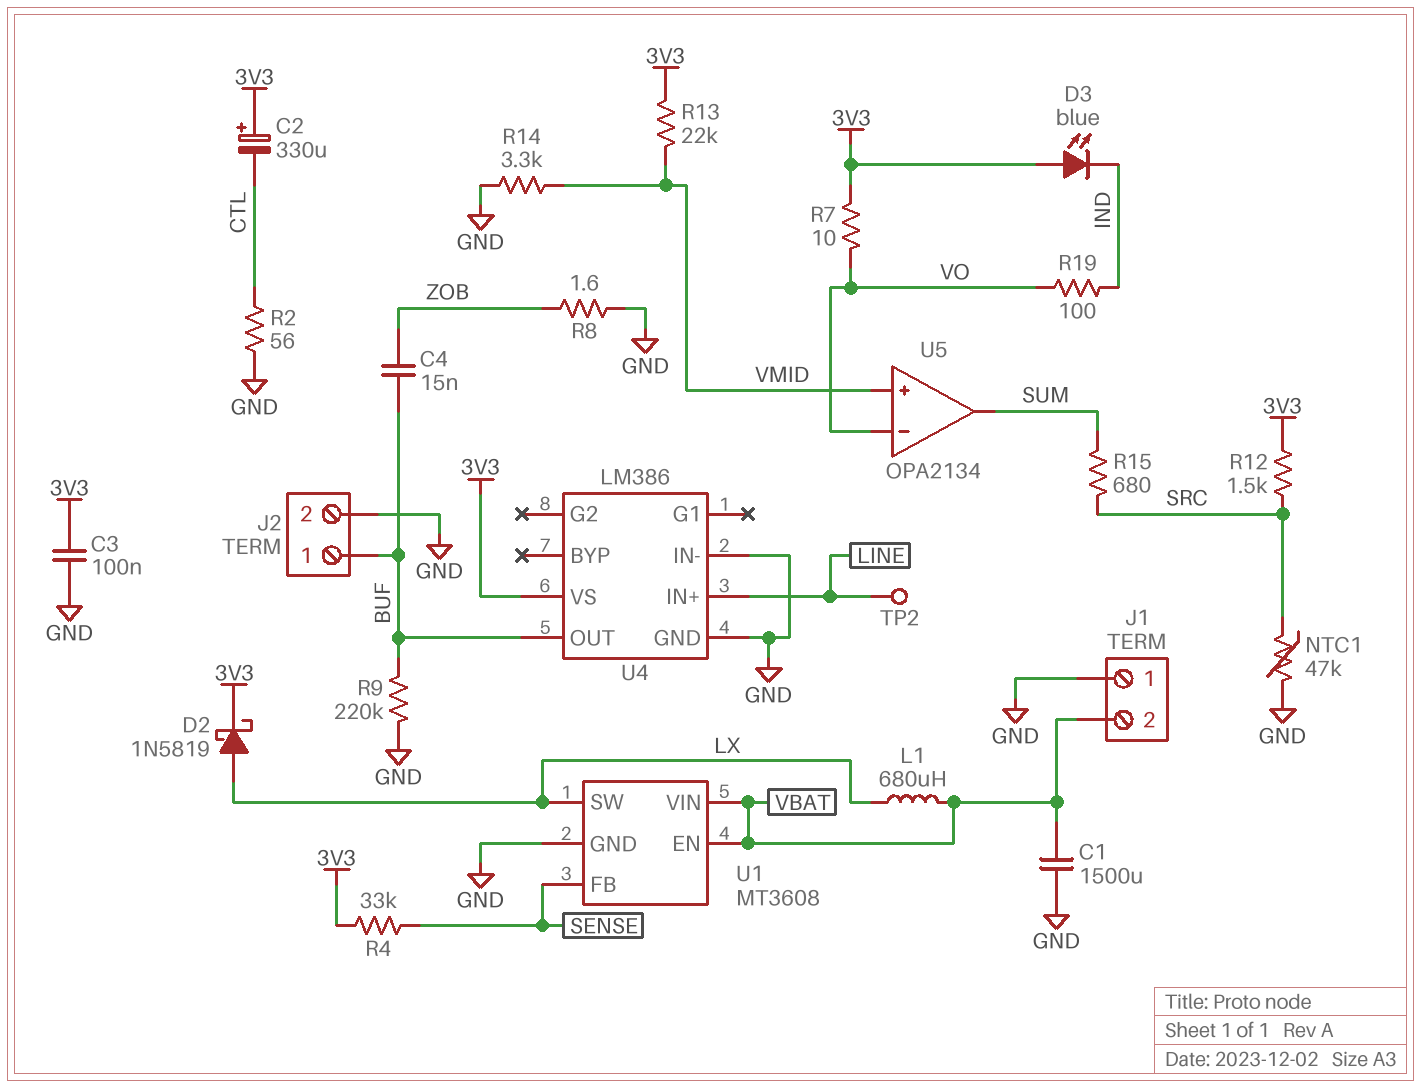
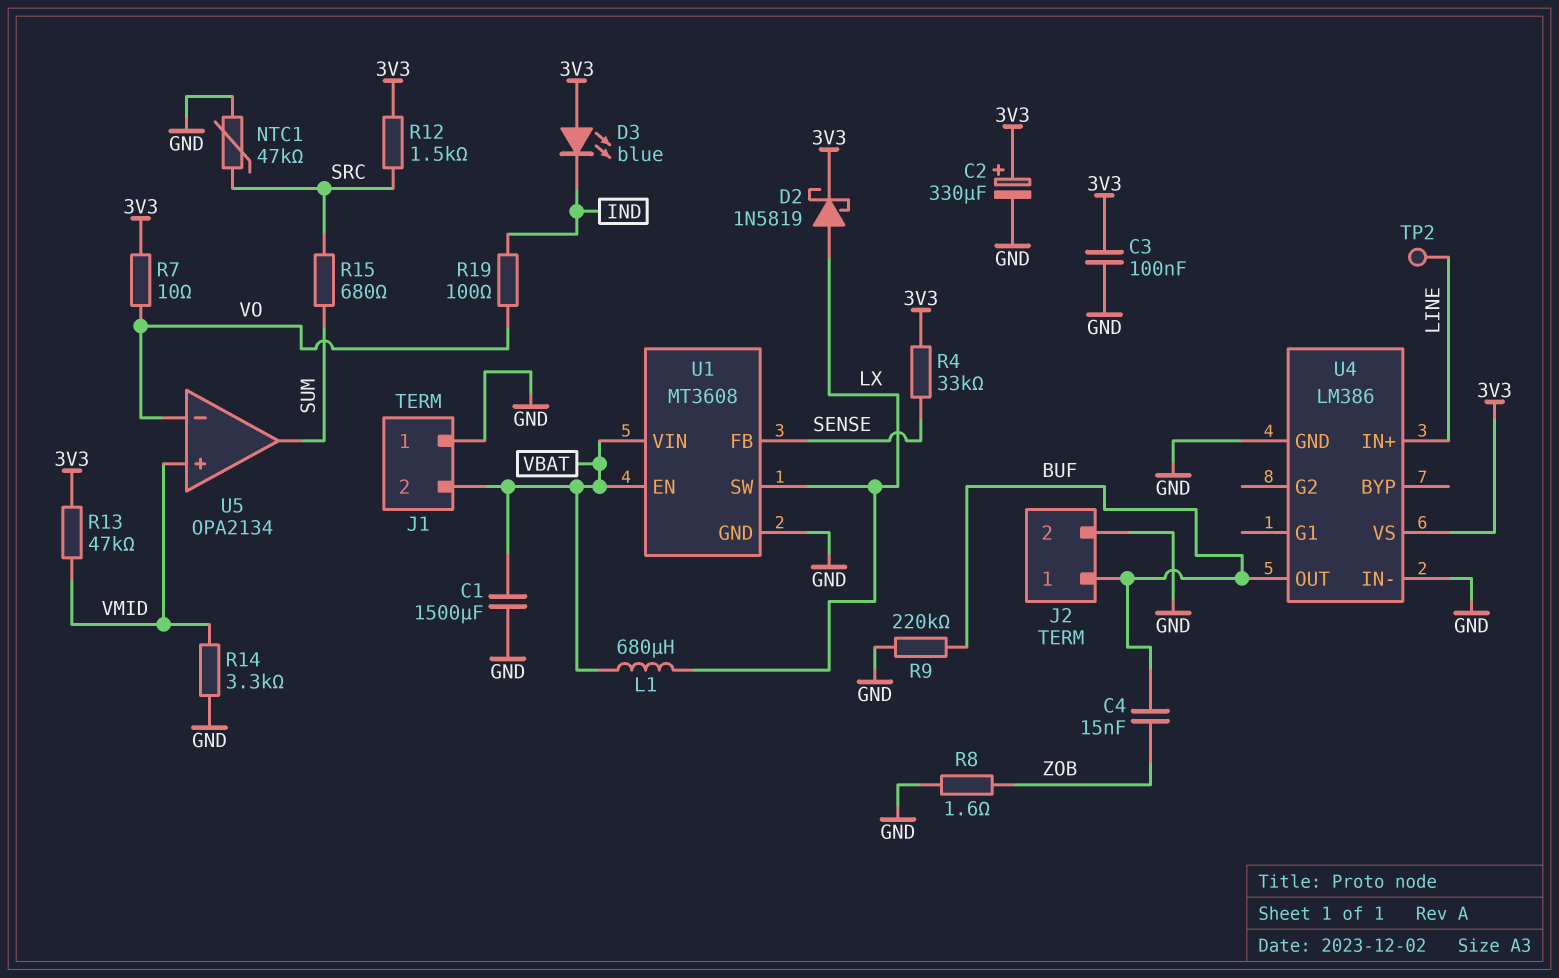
C2: 330uF (plus 3V3, minus CTL) -> 330uF (plus 3V3, minus GND)
R2: 56 (CTL, GND) -> none
R13: 22k (3V3, VMID) -> 47k (3V3, VMID)

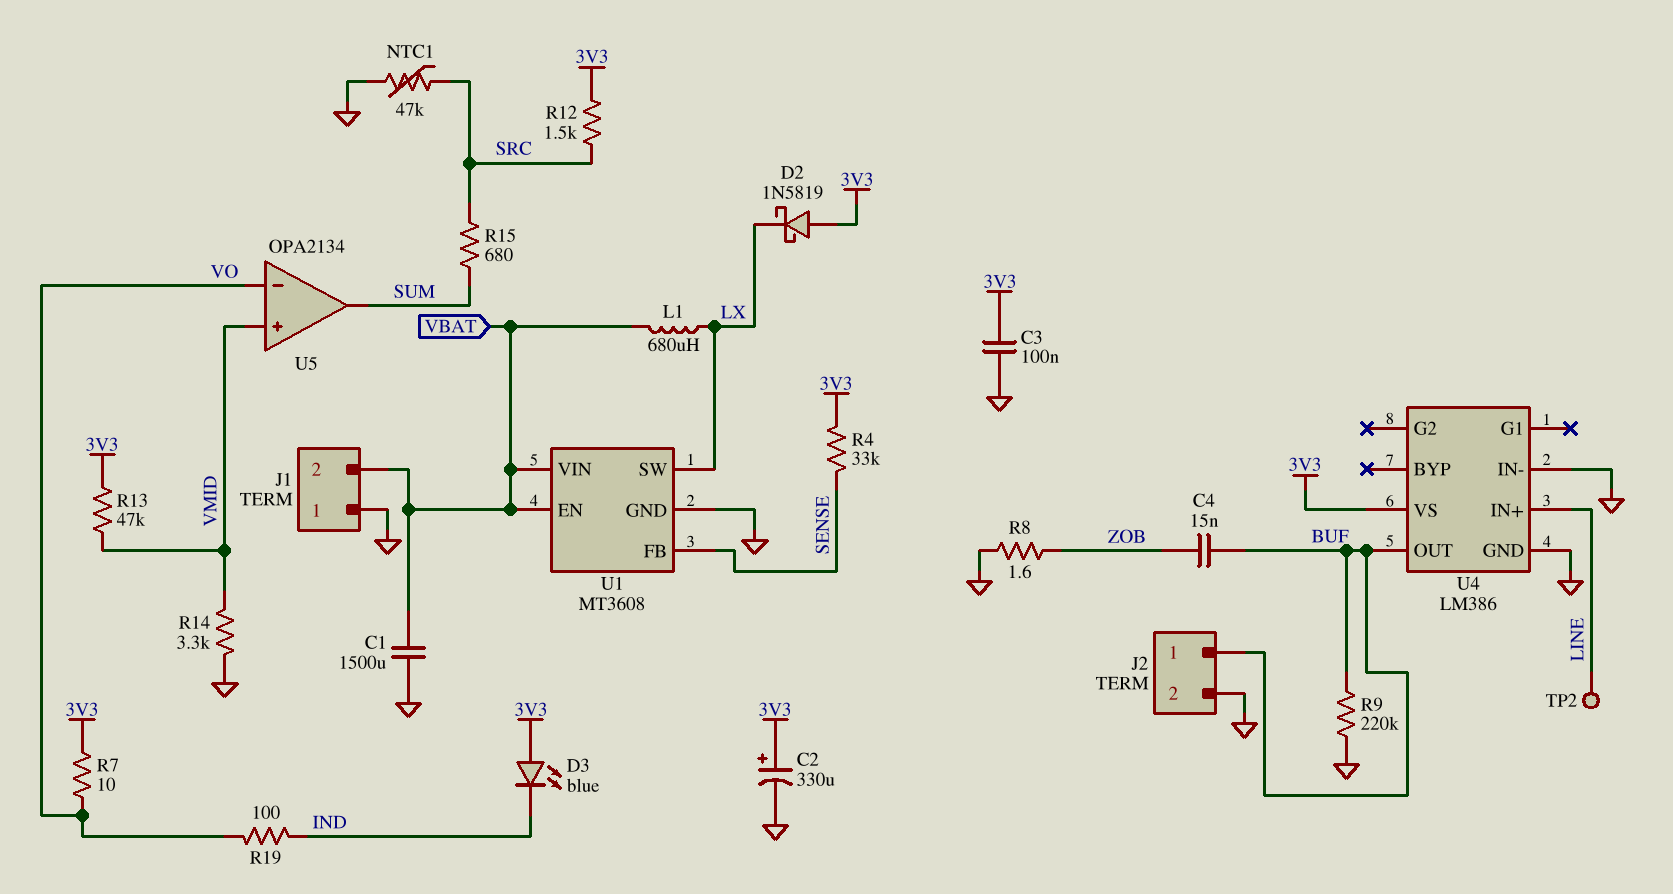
D2: schottky 1N5819 (A LX, K 3V3) -> schottky 1N5819 (A 3V3, K LX)

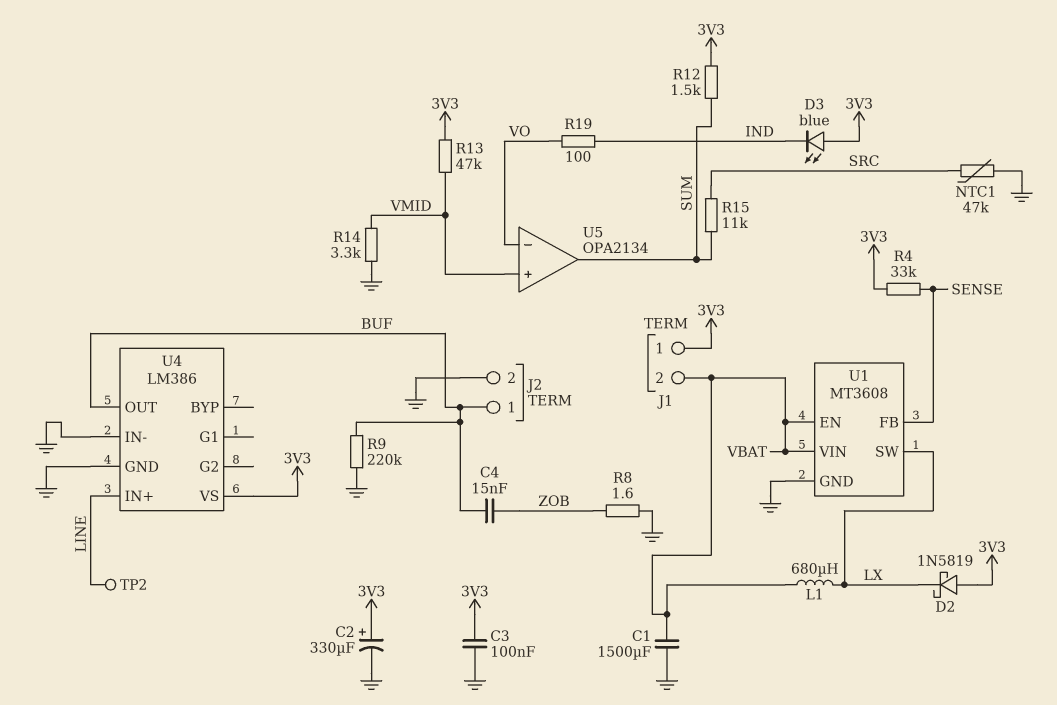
J1 pin 1: GND -> 3V3
R7: 10 (3V3, VO) -> none
R12: 1.5k (3V3, SRC) -> 1.5k (3V3, SUM)
R15: 680 (SRC, SUM) -> 11k (SRC, SUM)

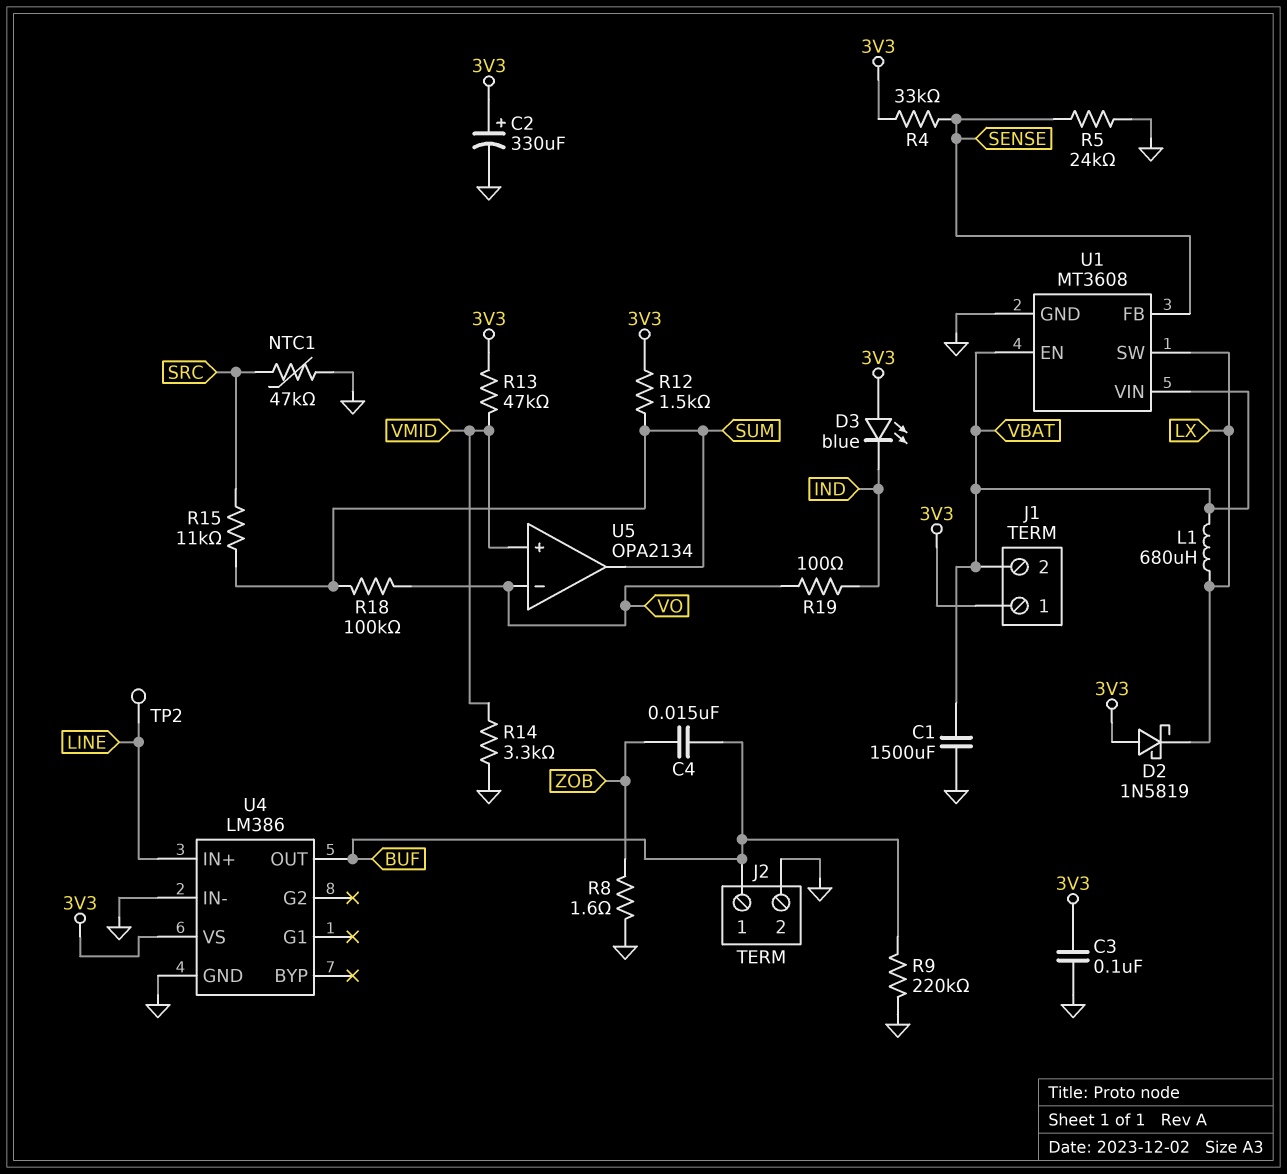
R5: none -> 24k (GND, SENSE)
R18: none -> 100k (SUM, VO)

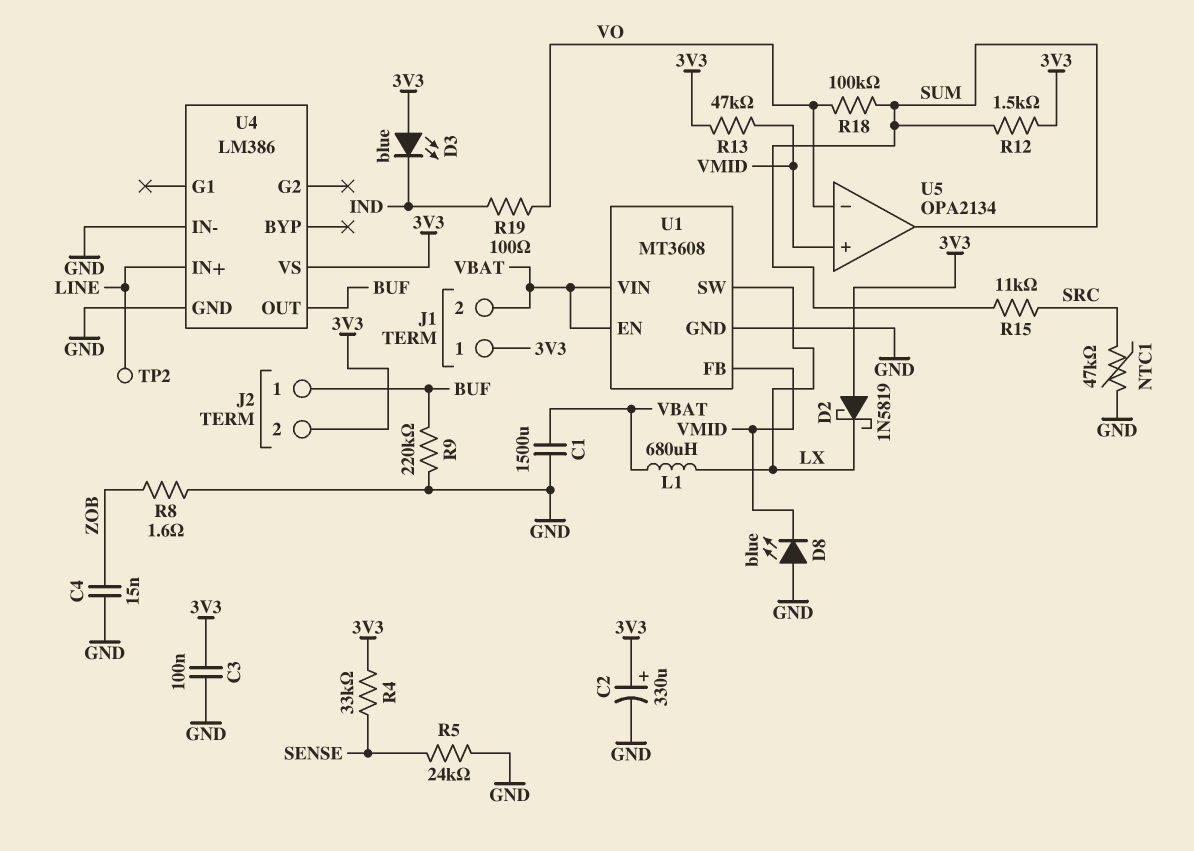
C4: 15nF (BUF, ZOB) -> 15nF (GND, ZOB)
D8: none -> LED blue (A GND, K VMID)
J2 pin 2: GND -> 3V3
R14: 3.3k (GND, VMID) -> none
U1 pin FB: SENSE -> VMID

